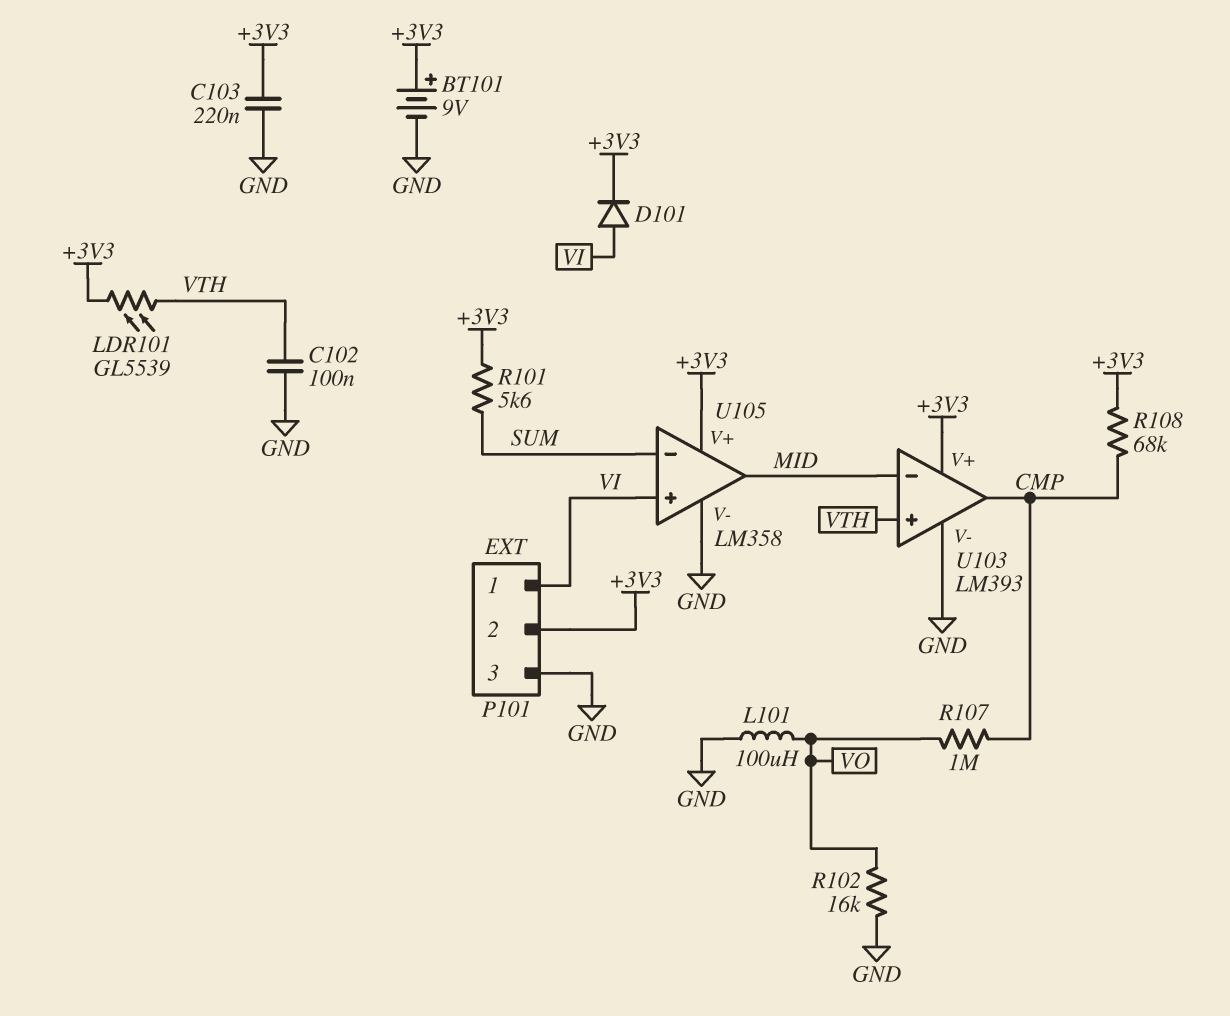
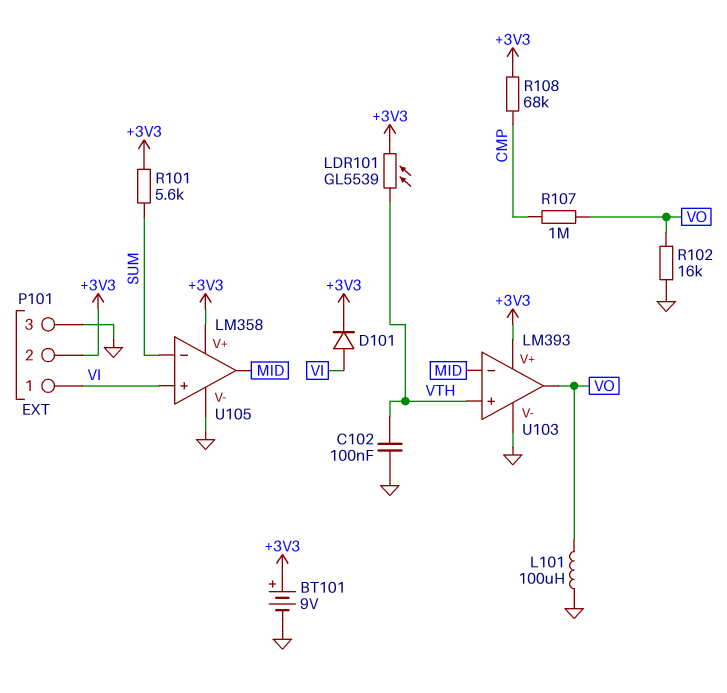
C103: 220nF (+3V3, GND) -> none
U103 pin out: CMP -> VO

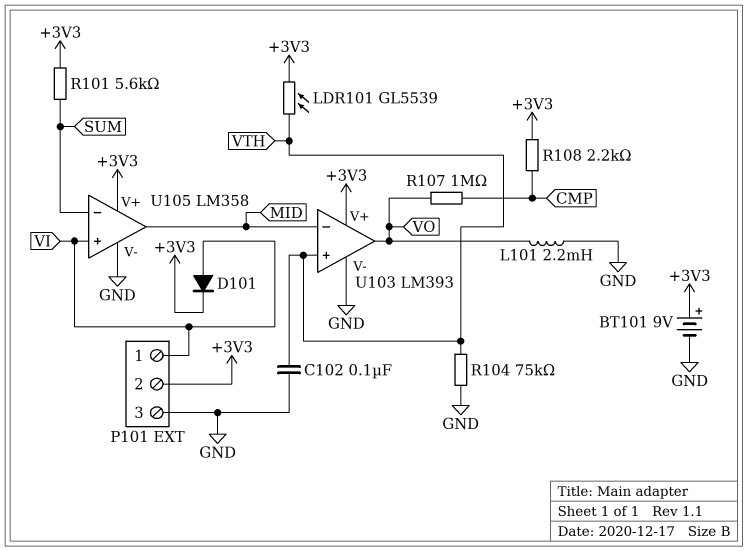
L101: 100uH (GND, VO) -> 2.2mH (GND, VO)
R102: 16k (GND, VO) -> none
R104: none -> 75k (GND, VTH)
R108: 68k (+3V3, CMP) -> 2.2k (+3V3, CMP)

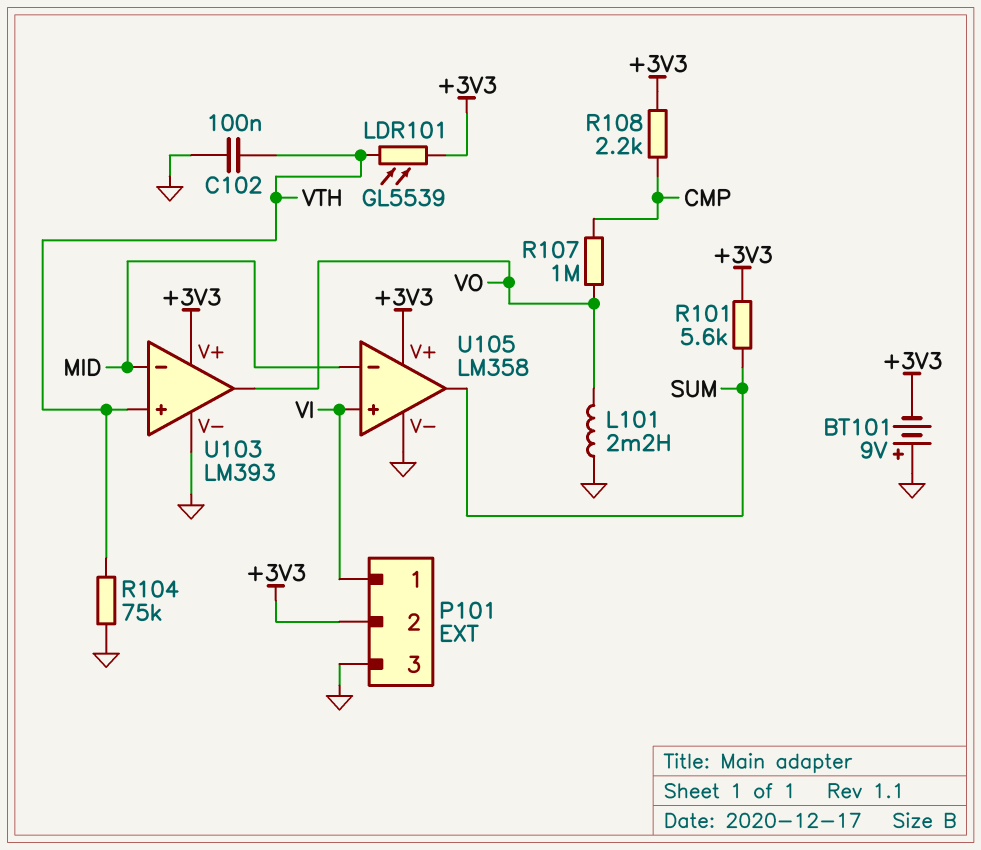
BT101: 9V (plus +3V3, minus GND) -> 9V (plus GND, minus +3V3)
D101: diode (A VI, K +3V3) -> none
U105 pin in-: SUM -> MID
U105 pin out: MID -> SUM

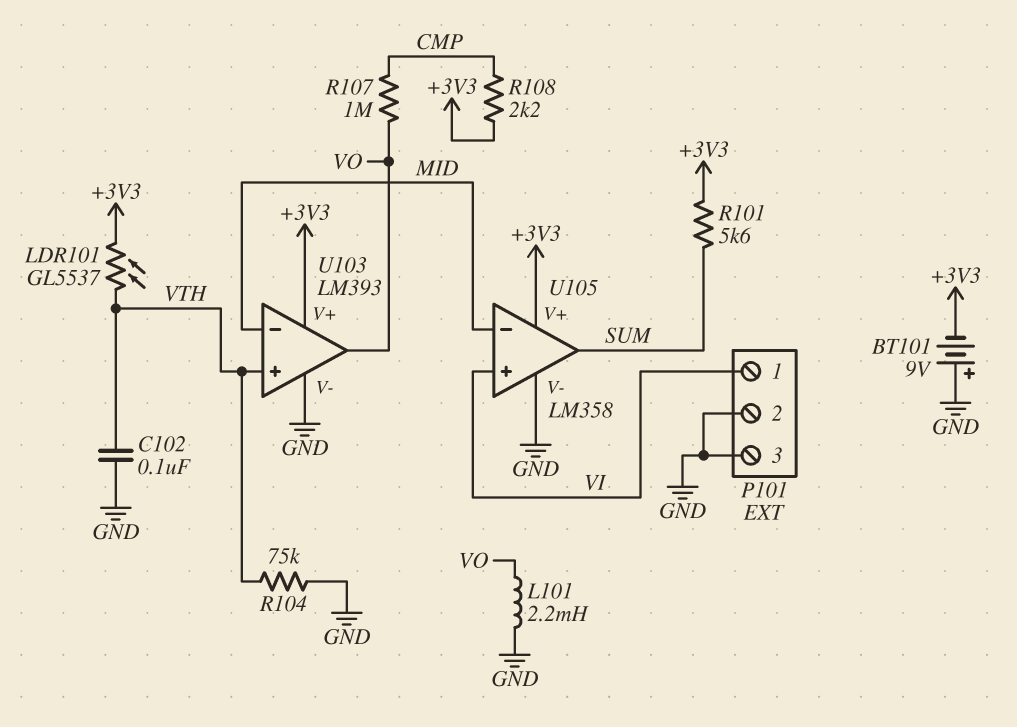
LDR101: GL5539 (+3V3, VTH) -> GL5537 (+3V3, VTH)
P101 pin 2: +3V3 -> GND

